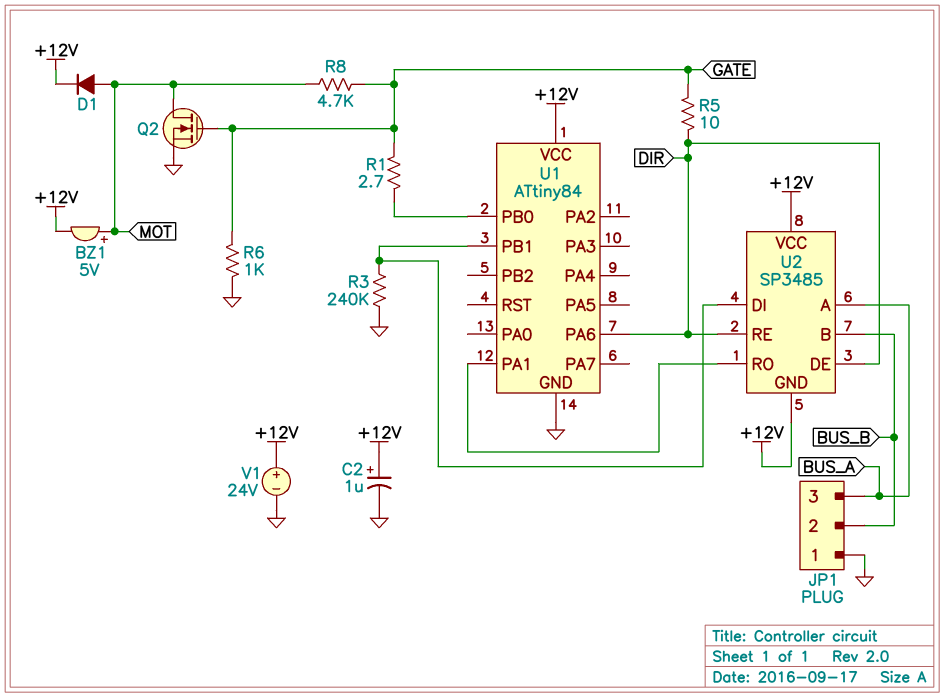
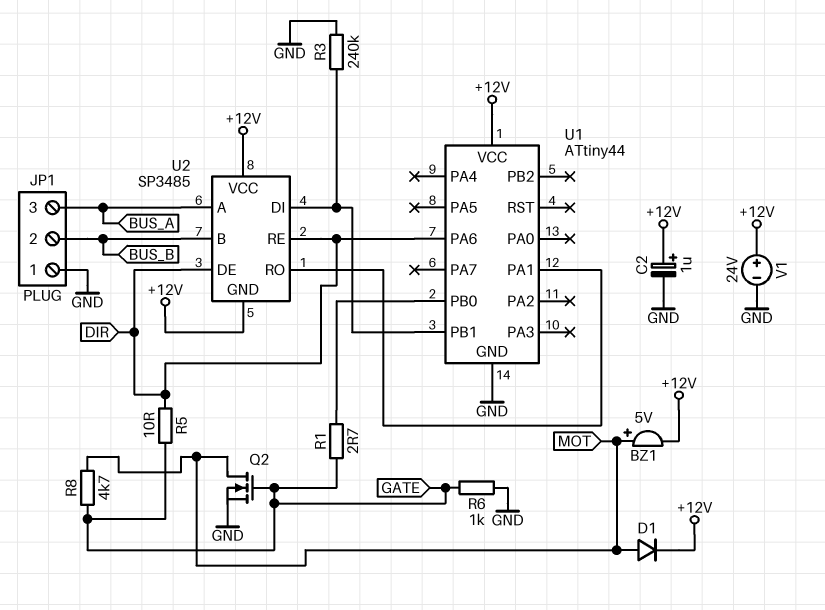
U1: ATtiny84 -> ATtiny44

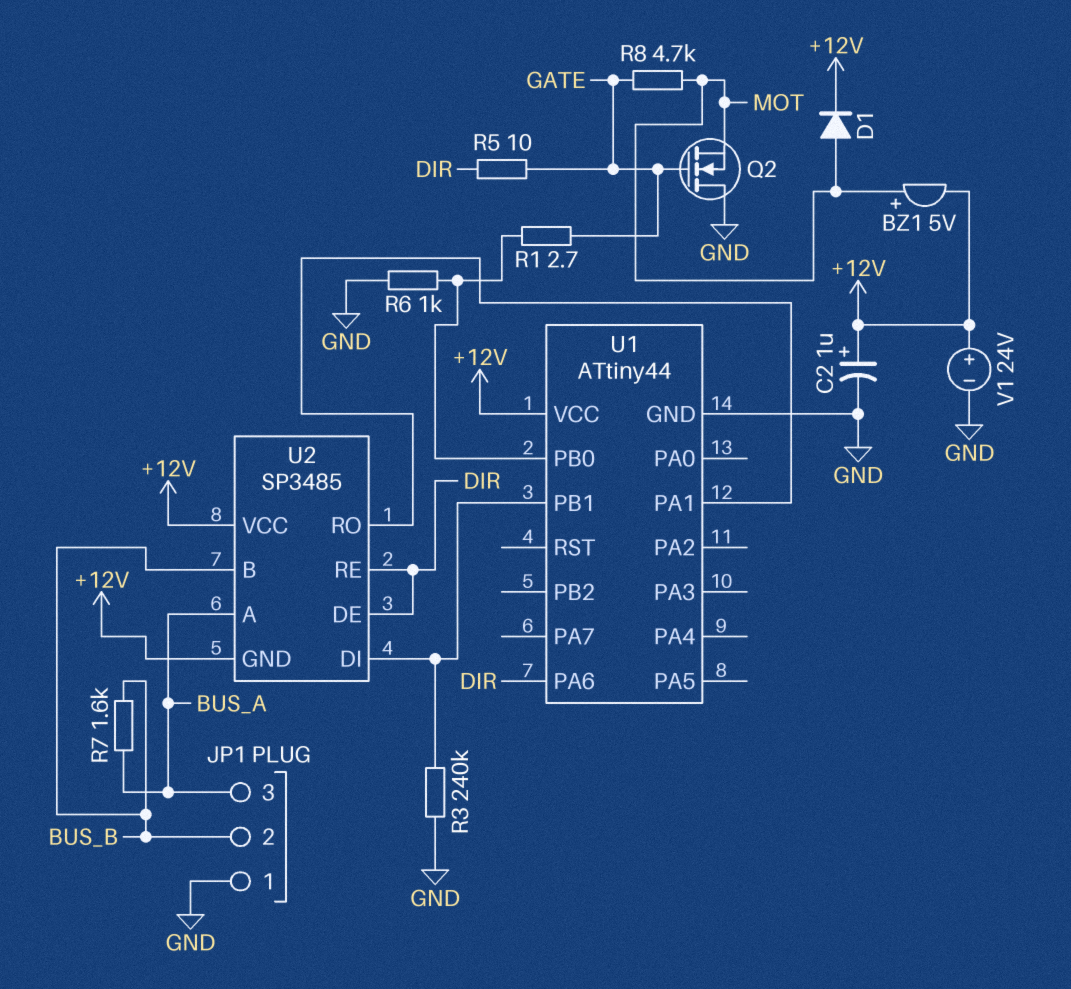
Q2: NMOS (G GATE, D MOT, S GND) -> NMOS (G GATE, D GND, S MOT)
R6: 1k (GATE, GND) -> 1k (GND, U1/PB0)
R7: none -> 1.6k (BUS_A, BUS_B)

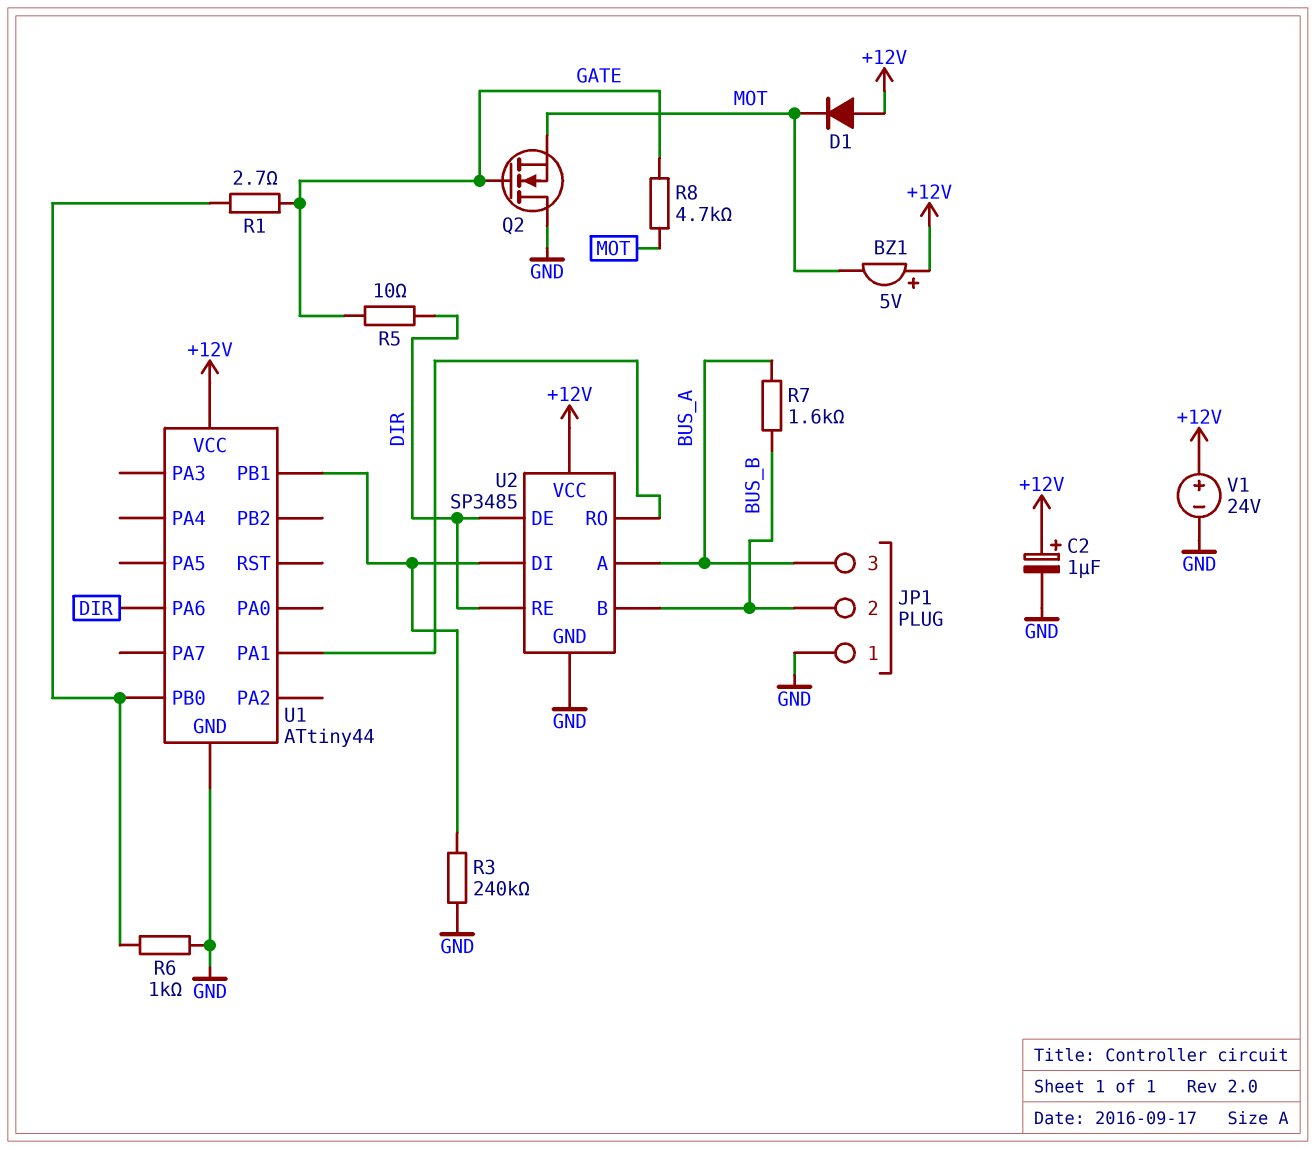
BZ1: buzzer 5V (plus MOT, minus +12V) -> buzzer 5V (plus +12V, minus MOT)
D1: diode (A MOT, K +12V) -> diode (A +12V, K MOT)
U2 pin GND: +12V -> GND

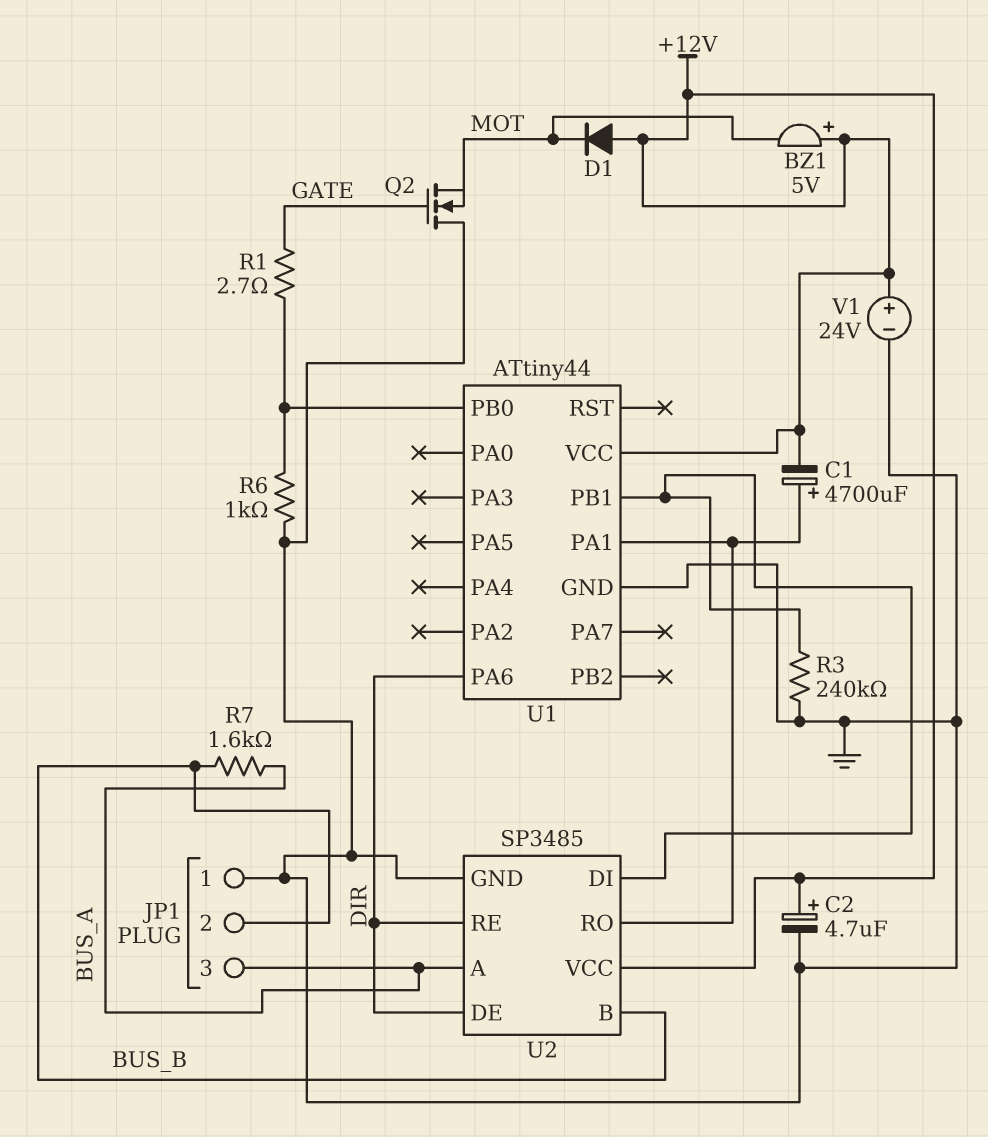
C1: none -> 4700uF (plus U1/PA1, minus +12V)
C2: 1uF (plus +12V, minus GND) -> 4.7uF (plus +12V, minus GND)
R5: 10 (DIR, GATE) -> none
R8: 4.7k (GATE, MOT) -> none

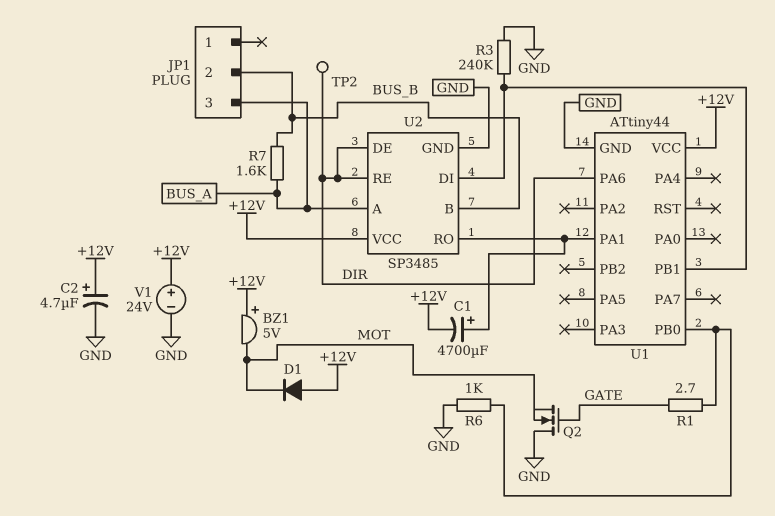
JP1 pin 1: GND -> none
TP2: none -> test point (DIR)

